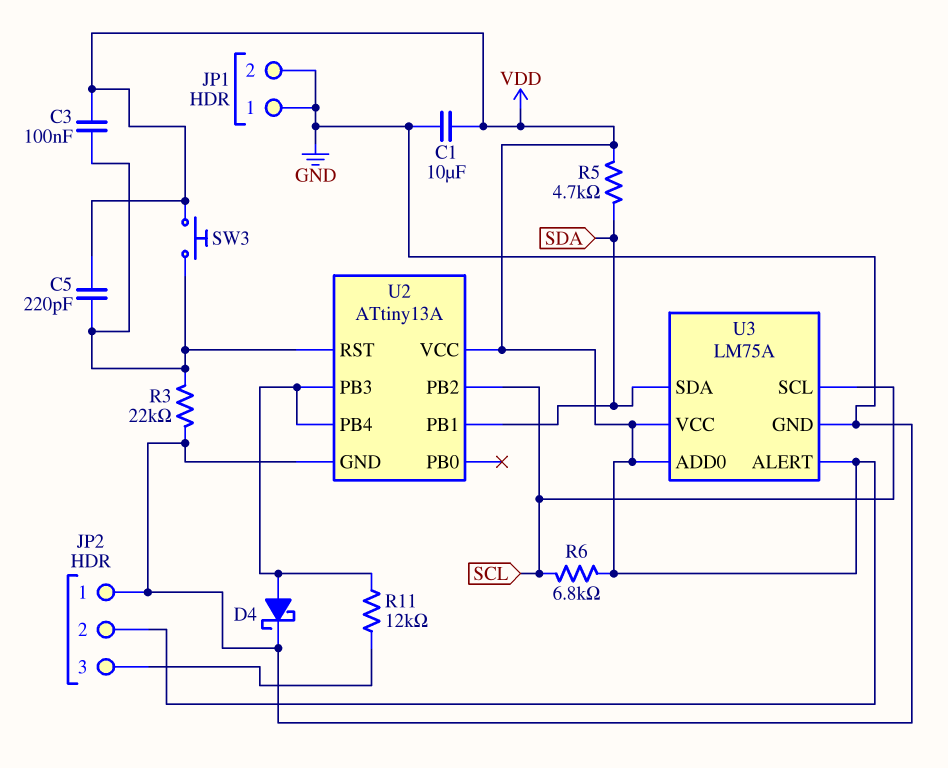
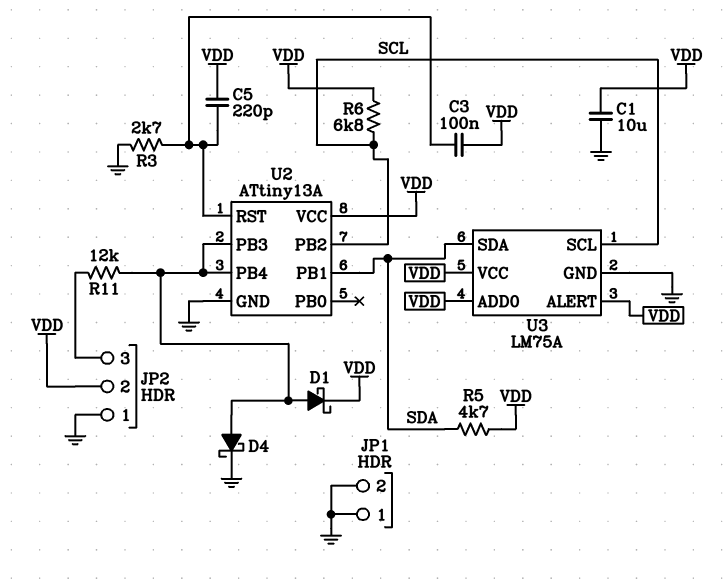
D1: none -> schottky (A U2/PB3, K VDD)
R3: 22k (GND, U2/RST) -> 2.7k (GND, U2/RST)
SW3: button (U2/RST, VDD) -> none

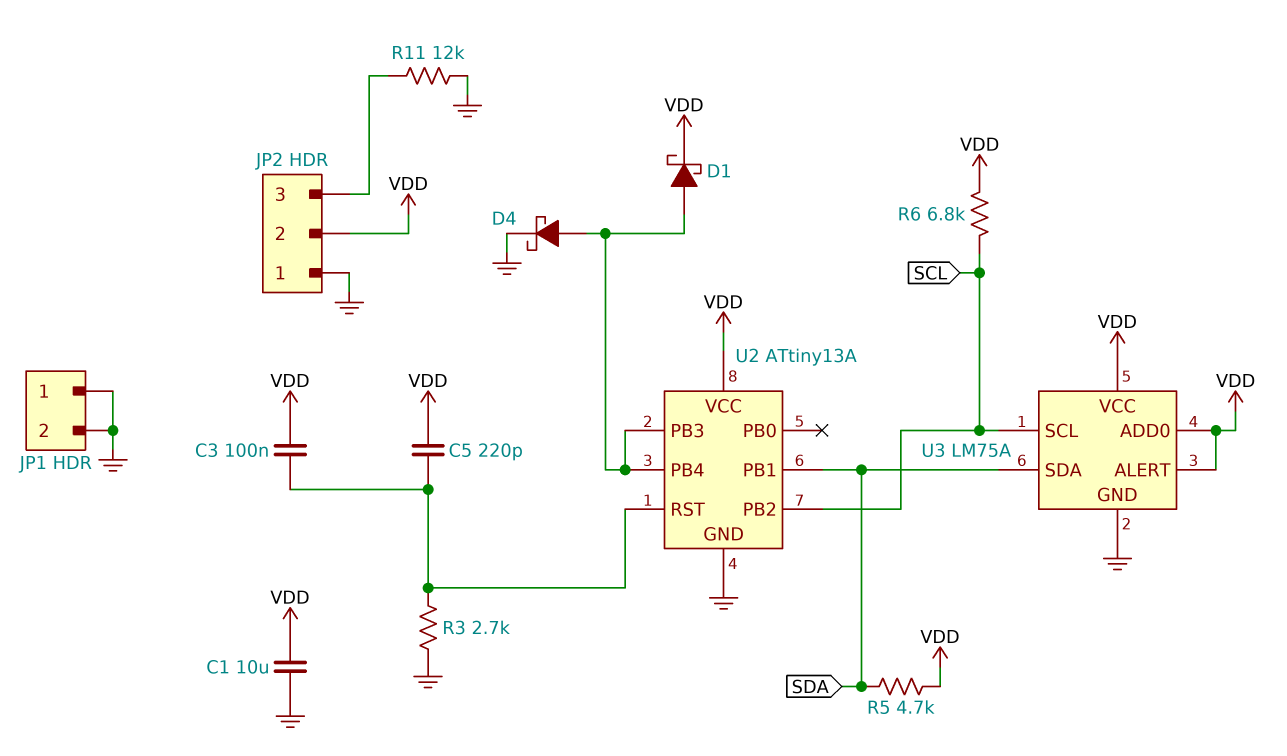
R11: 12k (JP2/3, U2/PB3) -> 12k (GND, JP2/3)

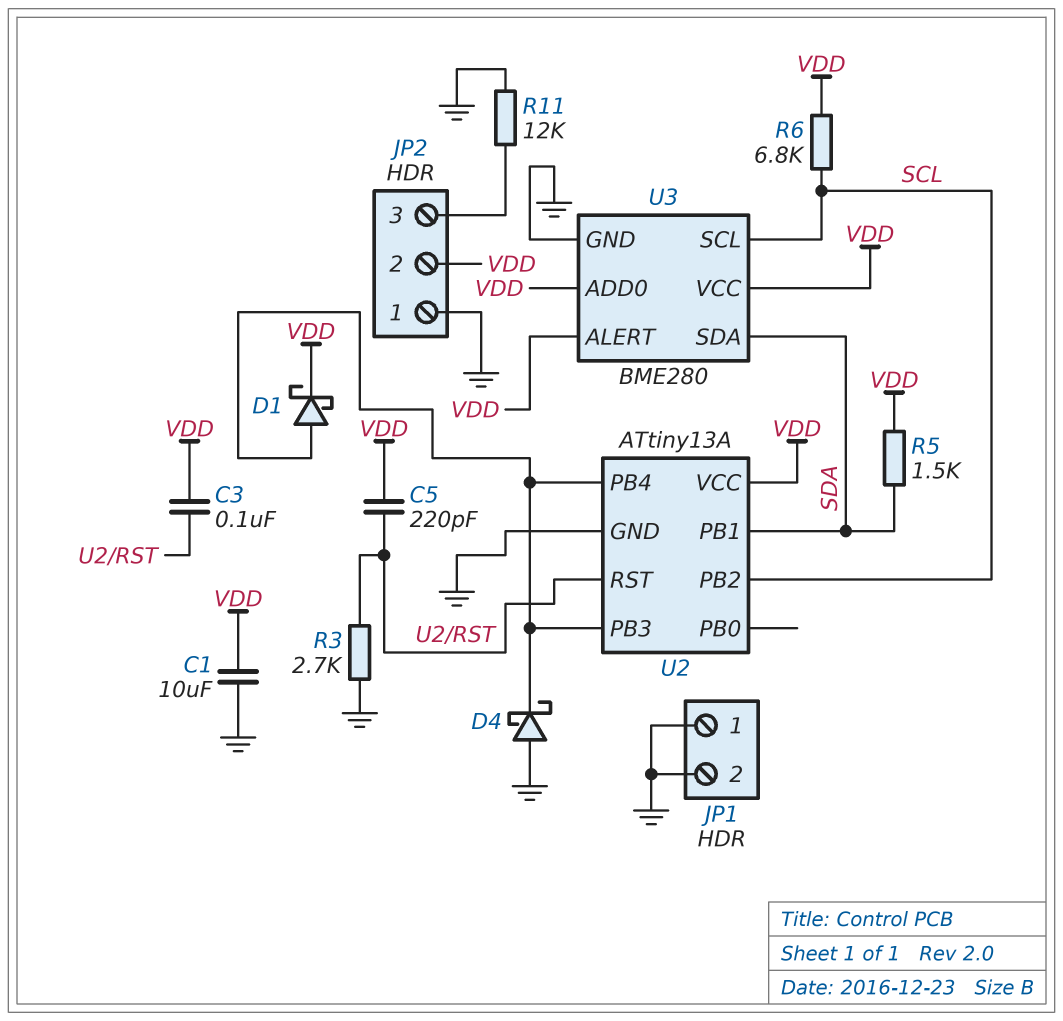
D4: schottky (A U2/PB3, K GND) -> schottky (A GND, K U2/PB3)
R5: 4.7k (SDA, VDD) -> 1.5k (SDA, VDD)
U3: LM75A -> BME280

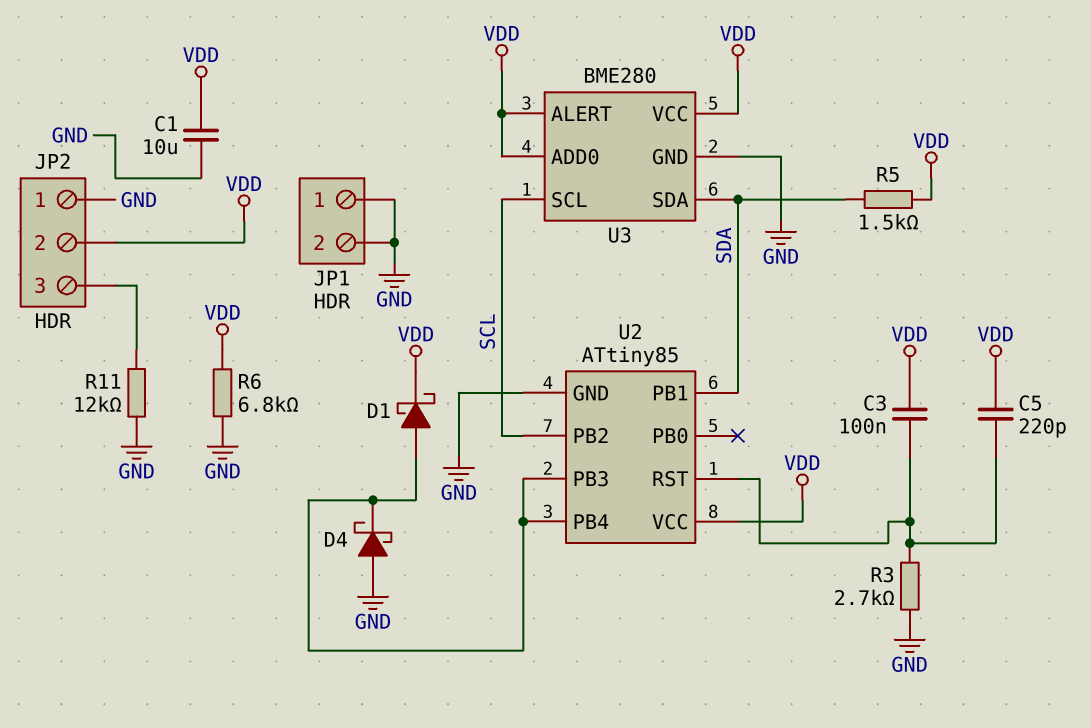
R6: 6.8k (SCL, VDD) -> 6.8k (GND, VDD)
U2: ATtiny13A -> ATtiny85

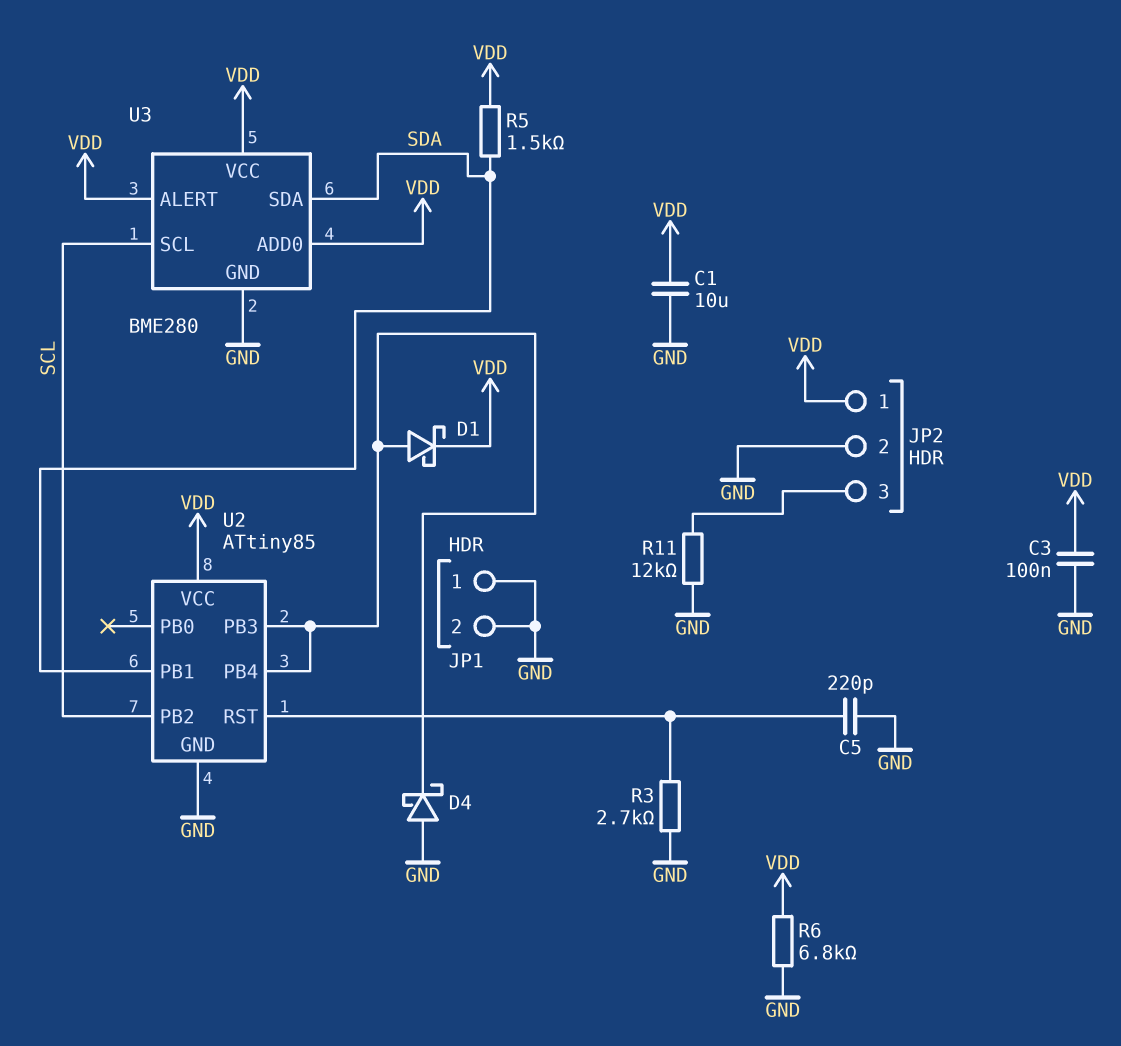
C3: 100nF (U2/RST, VDD) -> 100nF (GND, VDD)
C5: 220pF (U2/RST, VDD) -> 220pF (GND, U2/RST)
JP2 pin 1: GND -> VDD
JP2 pin 2: VDD -> GND

